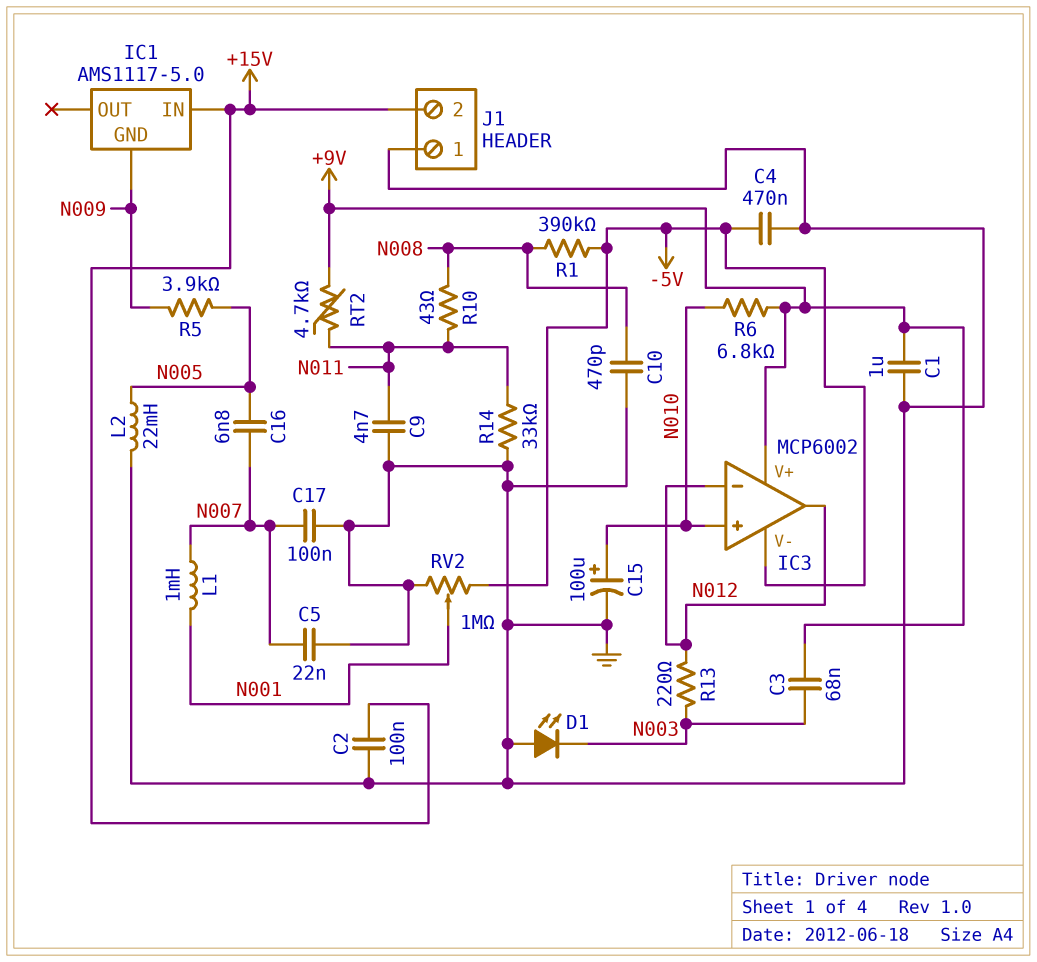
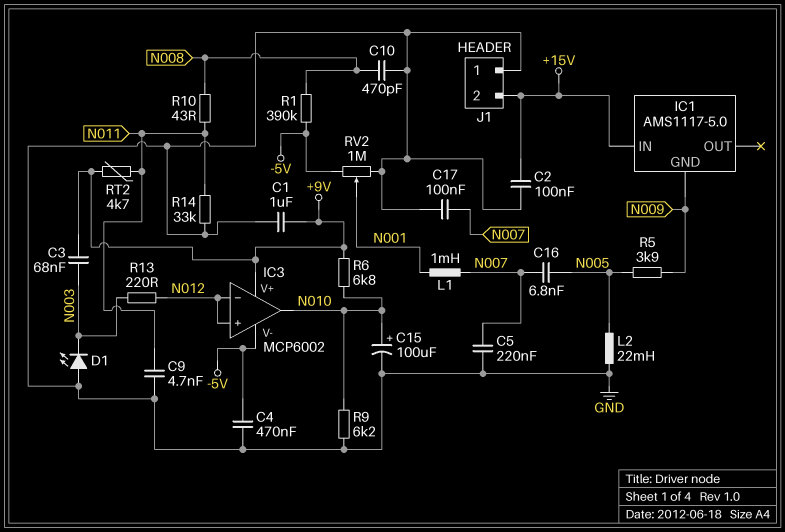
C5: 22nF (GND, N007) -> 220nF (GND, N007)
IC3 pin in+: N010 -> N012
IC3 pin out: N012 -> N010
R9: none -> 6.2k (GND, N010)

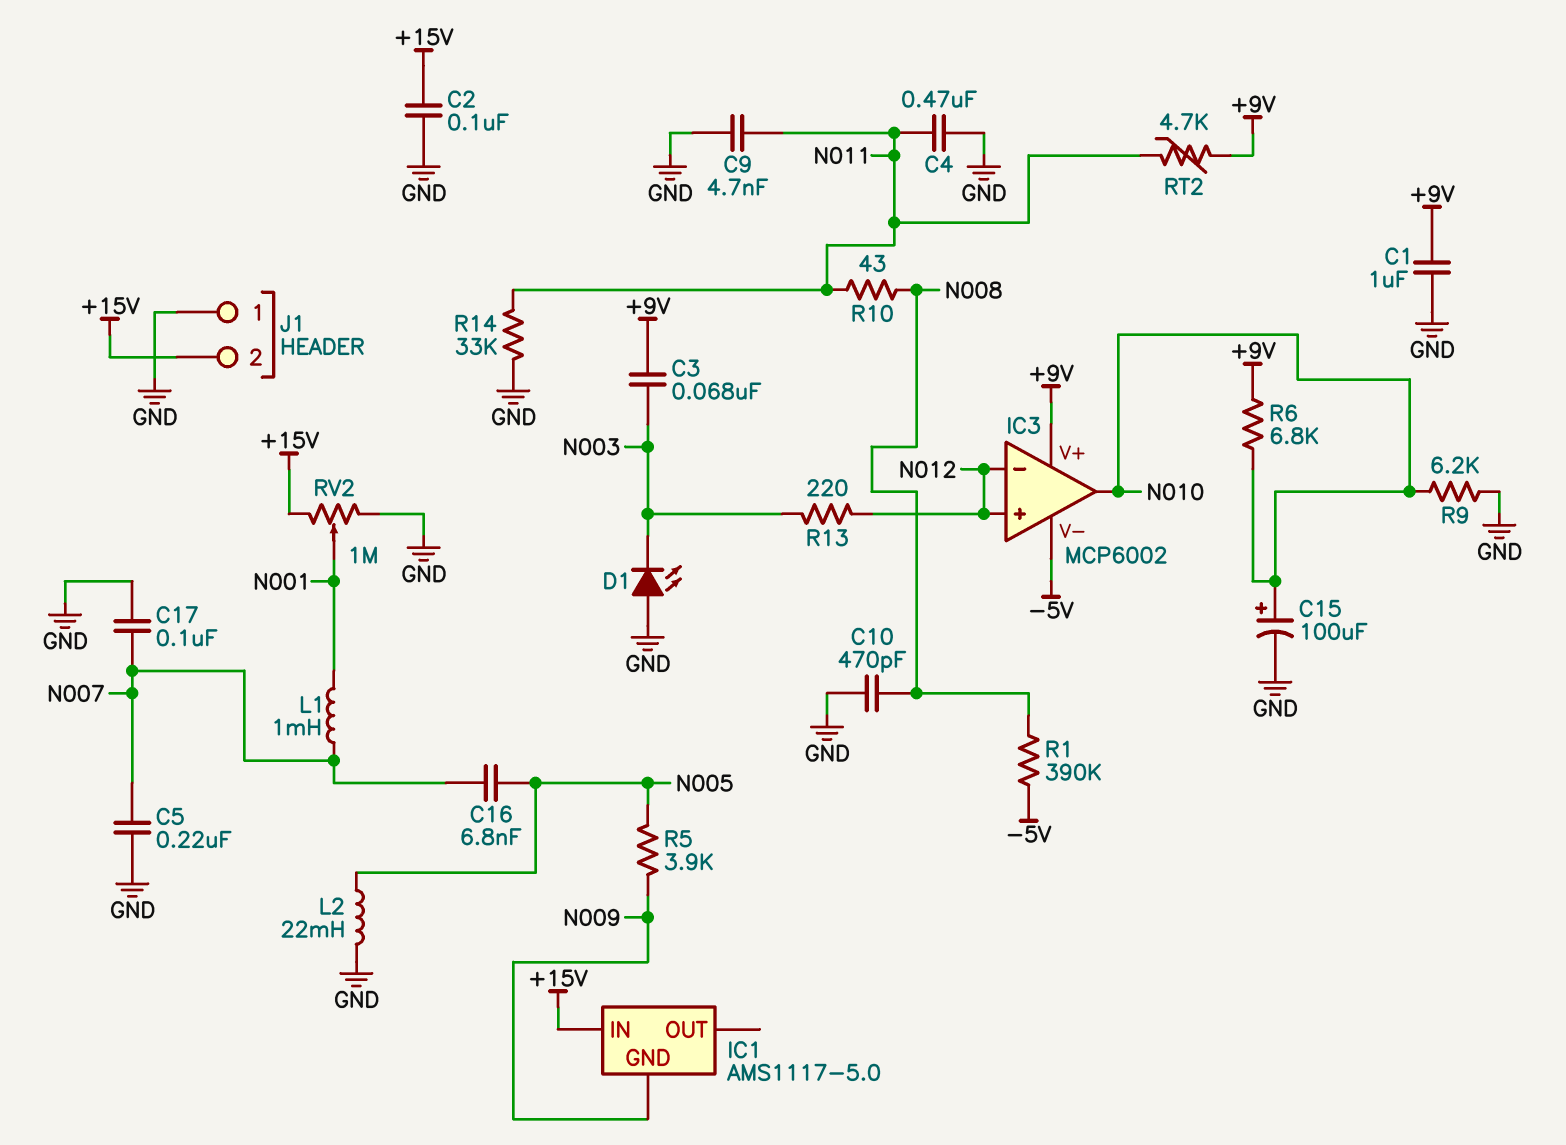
C4: 470nF (-5V, GND) -> 470nF (GND, N011)
RV2: 1M (-5V, GND, wiper N001) -> 1M (+15V, GND, wiper N001)

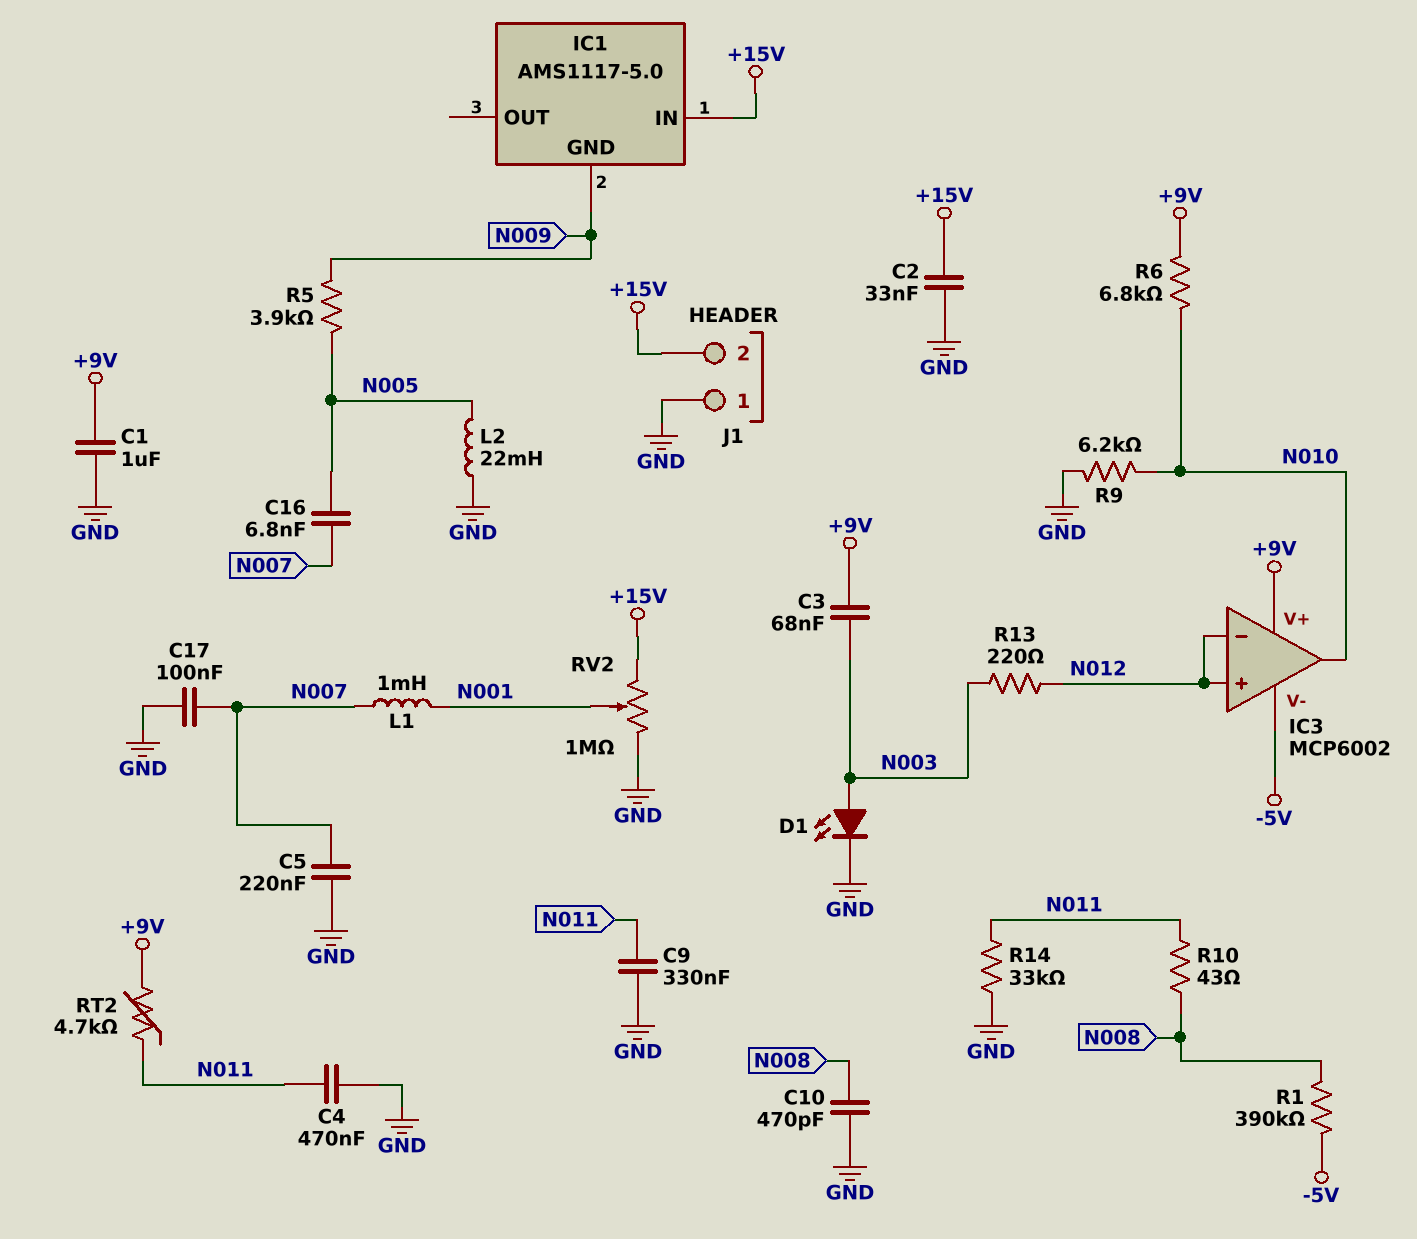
C2: 100nF (+15V, GND) -> 33nF (+15V, GND)
C9: 4.7nF (GND, N011) -> 330nF (GND, N011)
C15: 100uF (plus N010, minus GND) -> none
D1: LED (A GND, K N003) -> LED (A N003, K GND)

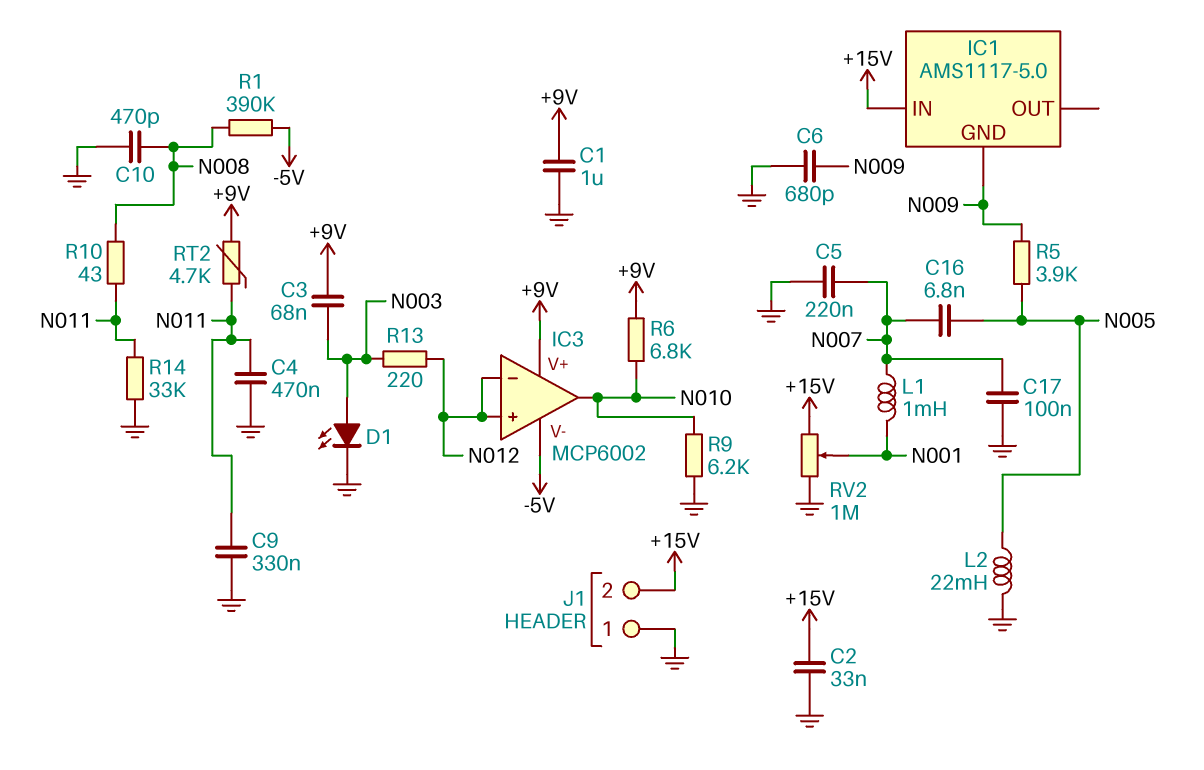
C6: none -> 680pF (GND, N009)

